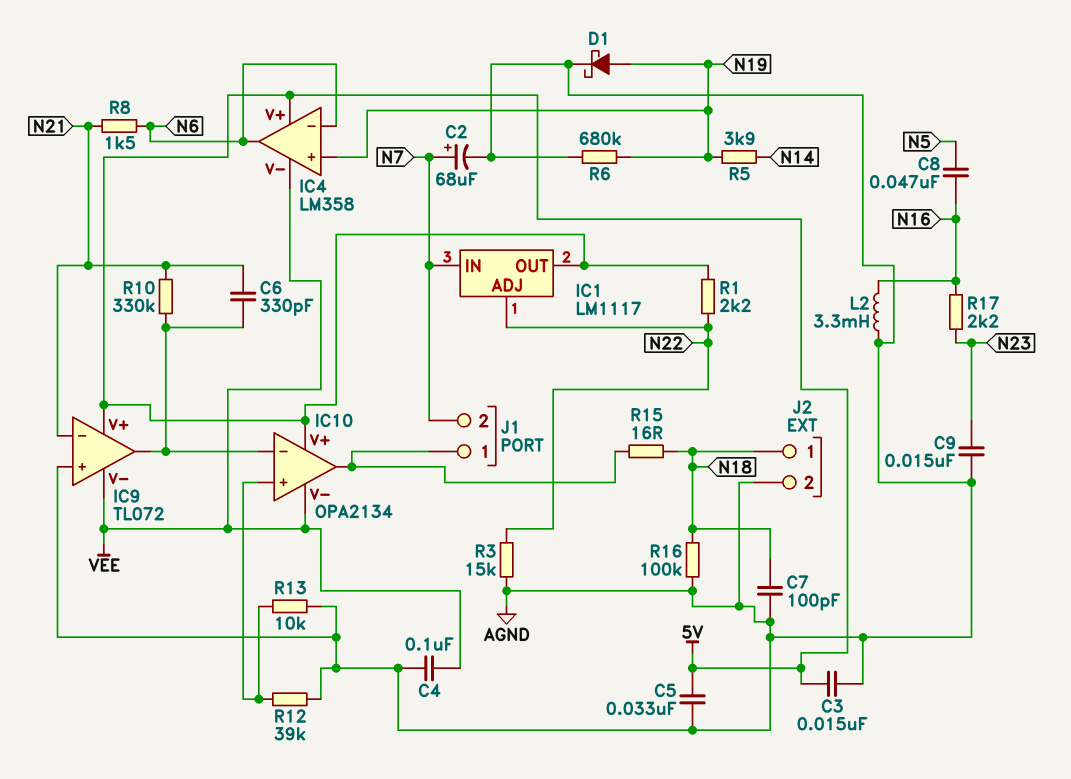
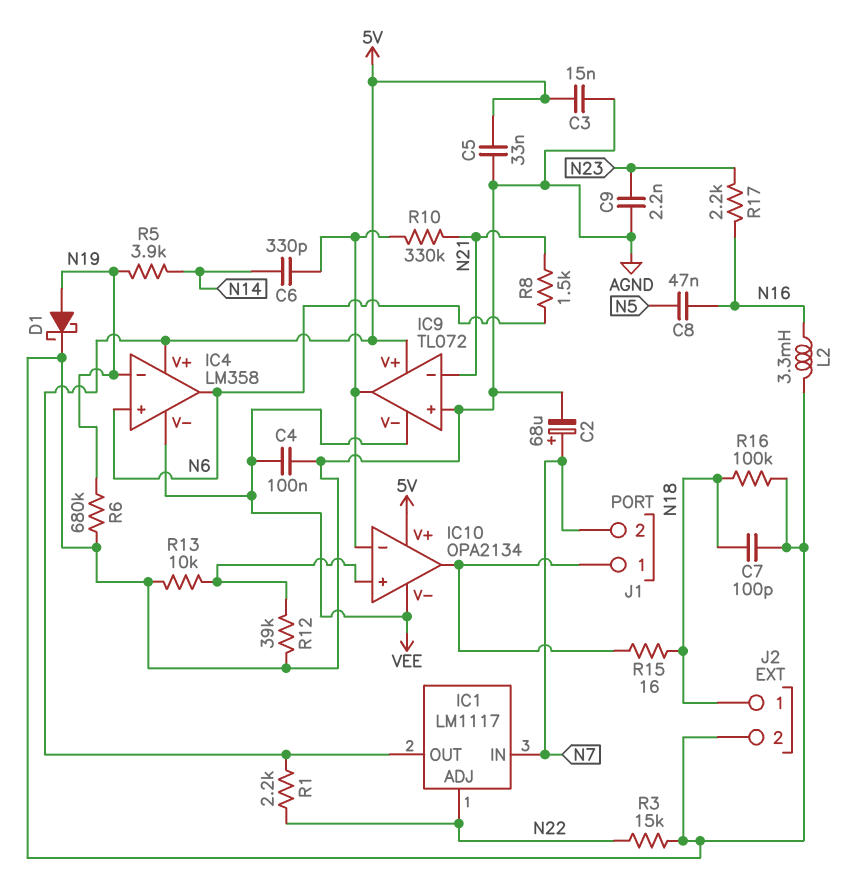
C6: 330pF (IC9/out, N21) -> 330pF (IC9/out, N14)
C9: 15nF (AGND, N23) -> 2.2nF (AGND, N23)
IC4 pin in+: N19 -> N6
IC4 pin in-: N6 -> N19

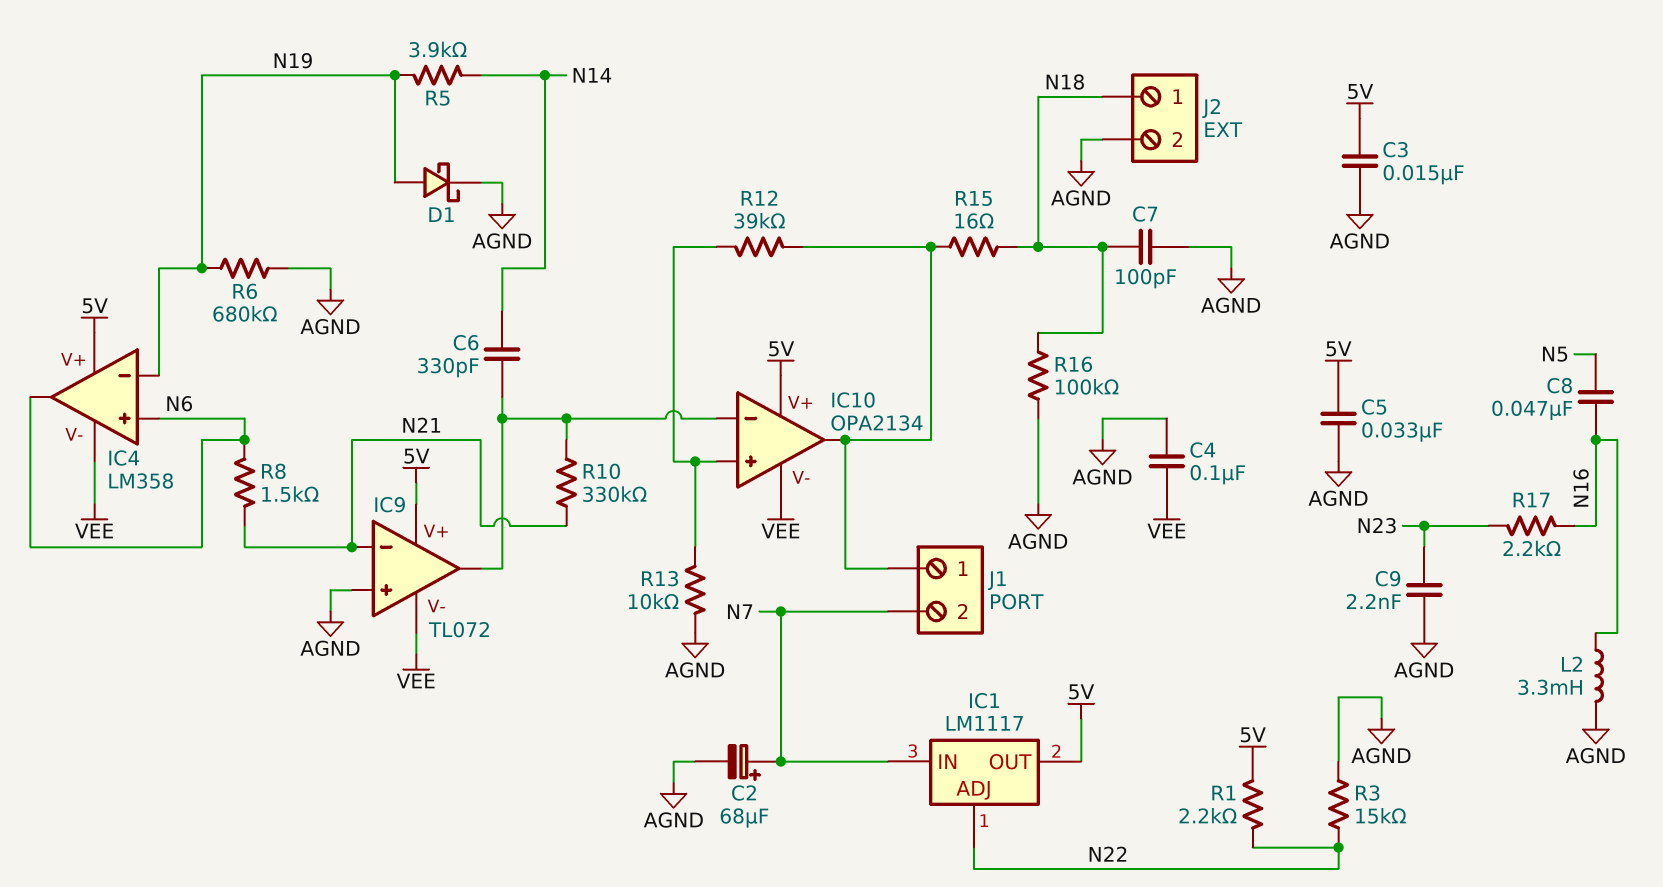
R12: 39k (AGND, IC10/in+) -> 39k (IC10/in+, IC10/out)

